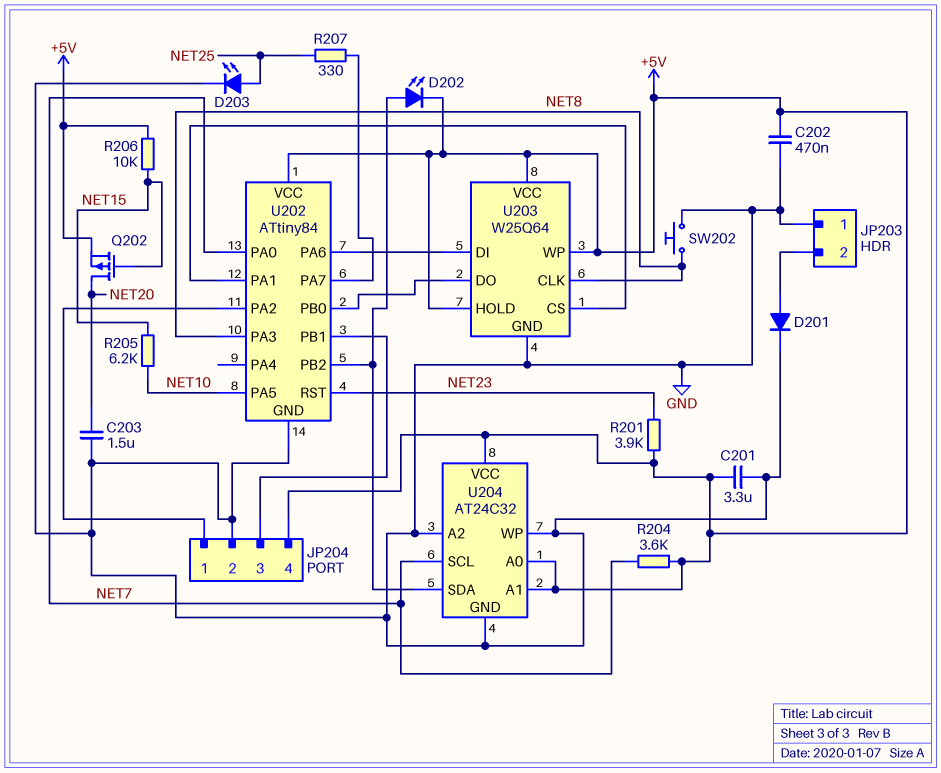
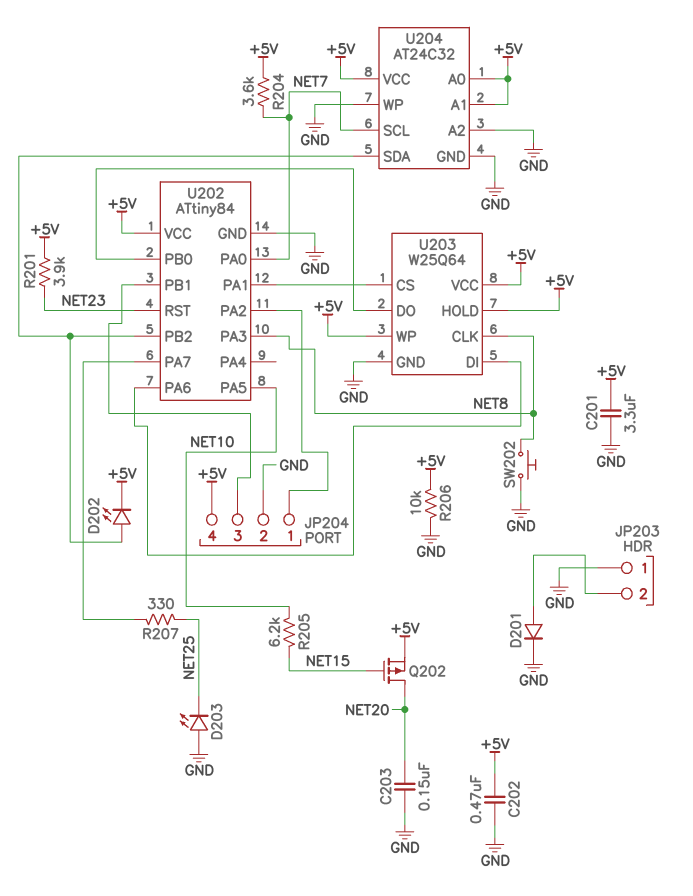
C203: 1.5uF (GND, NET20) -> 150nF (GND, NET20)
D203: LED (A NET25, K GND) -> LED (A GND, K NET25)
R206: 10k (+5V, NET15) -> 10k (+5V, GND)

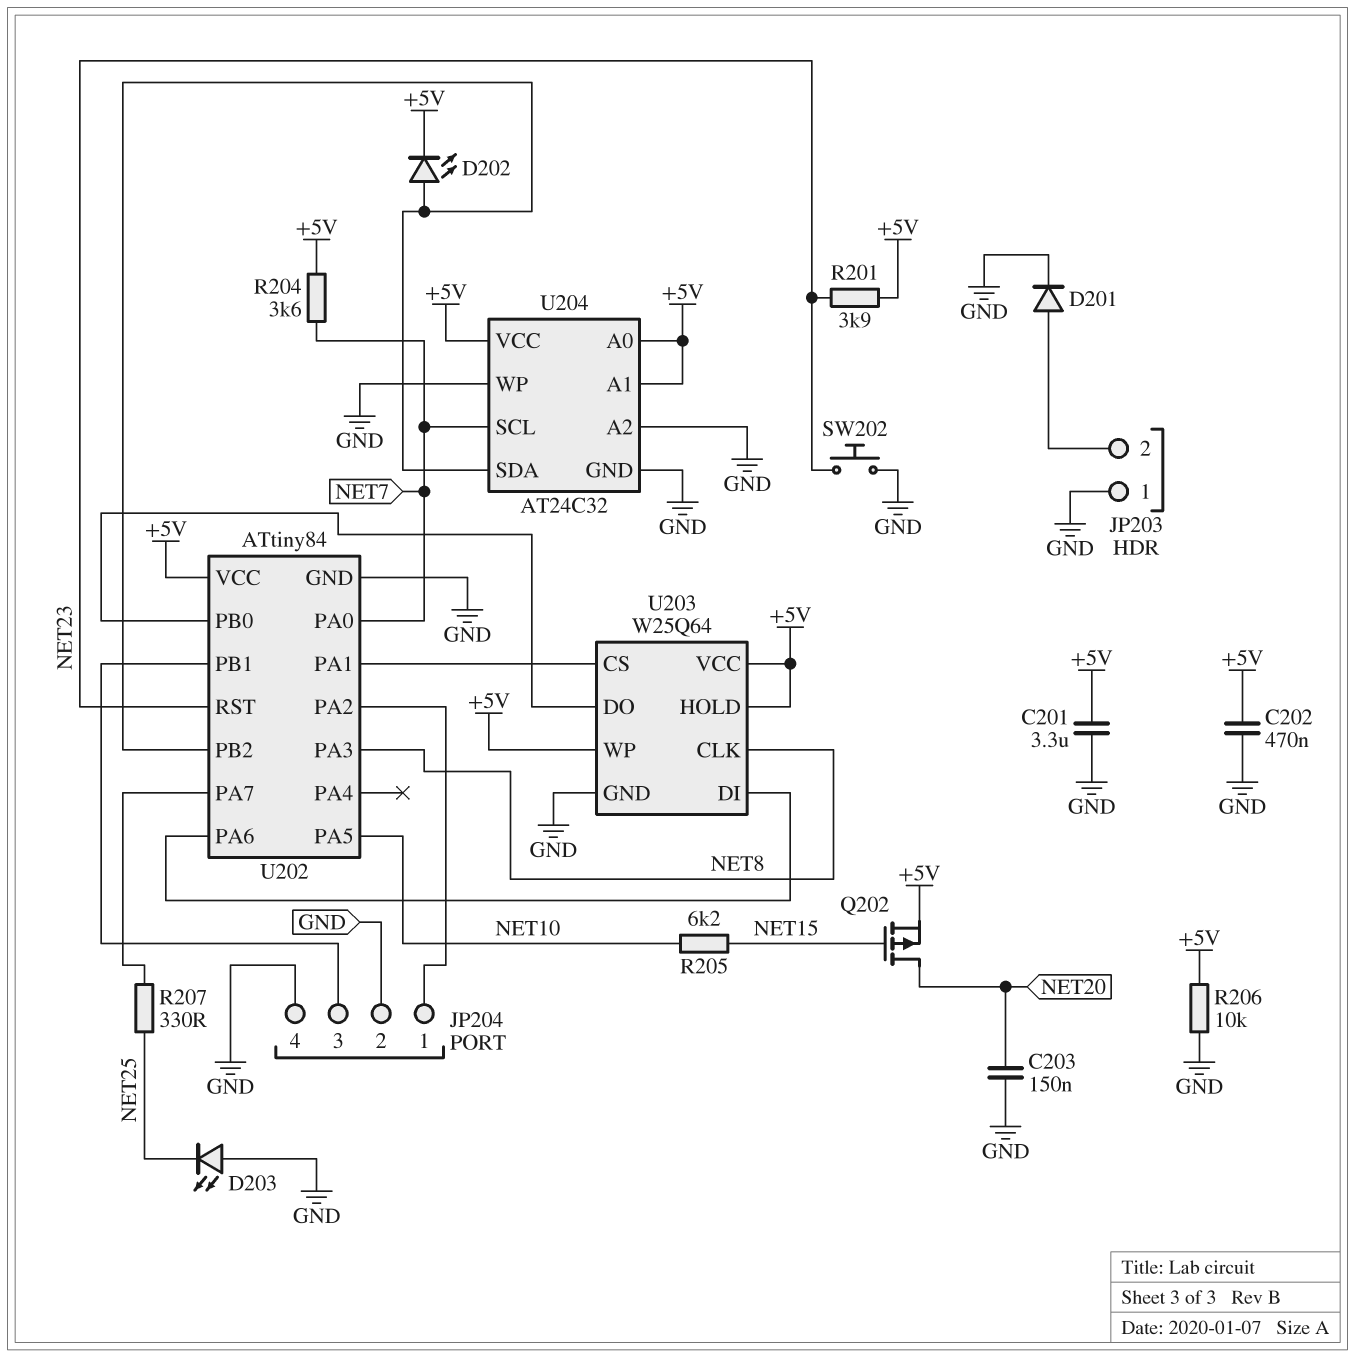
JP204 pin 4: +5V -> GND
SW202: button (GND, NET8) -> button (GND, NET23)

